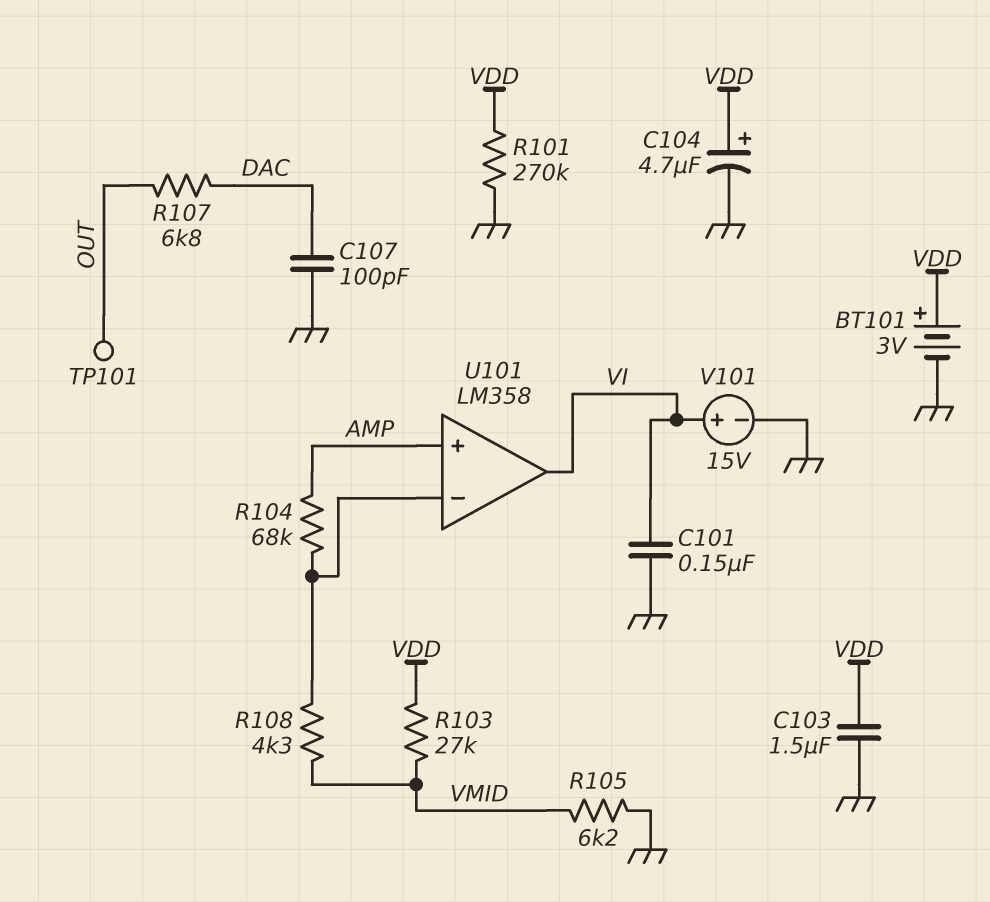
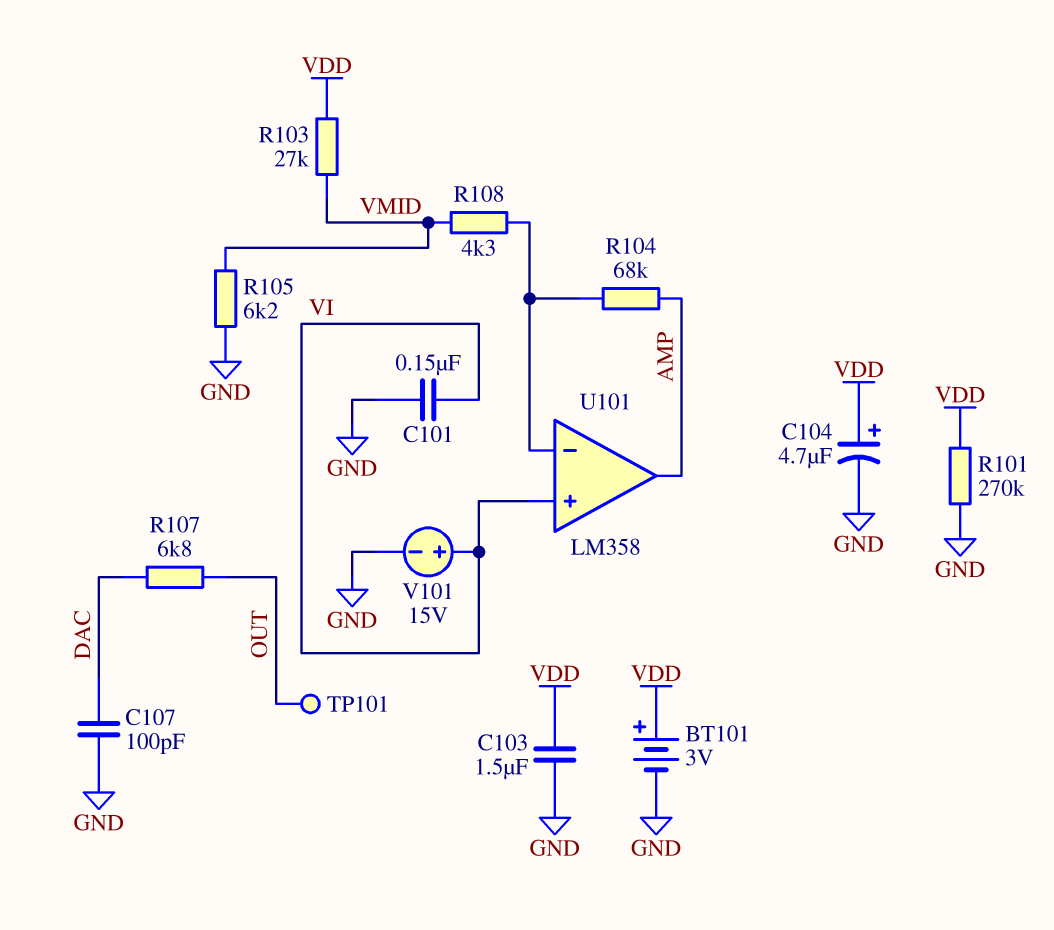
U101 pin in+: AMP -> VI
U101 pin out: VI -> AMP

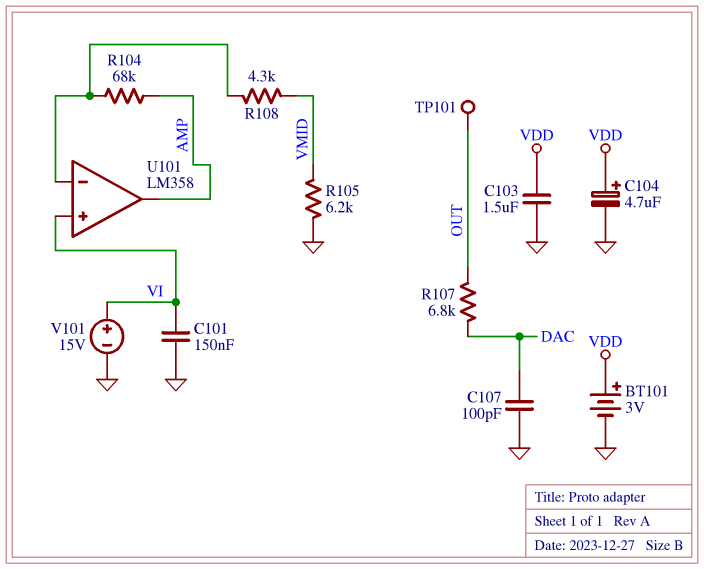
R101: 270k (GND, VDD) -> none
R103: 27k (VDD, VMID) -> none

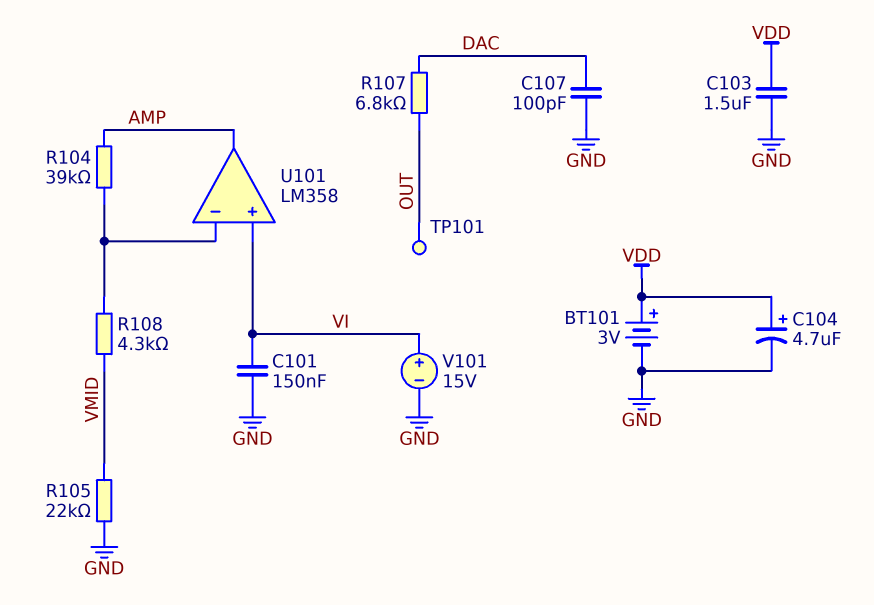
R104: 68k (AMP, U101/in-) -> 39k (AMP, U101/in-)
R105: 6.2k (GND, VMID) -> 22k (GND, VMID)

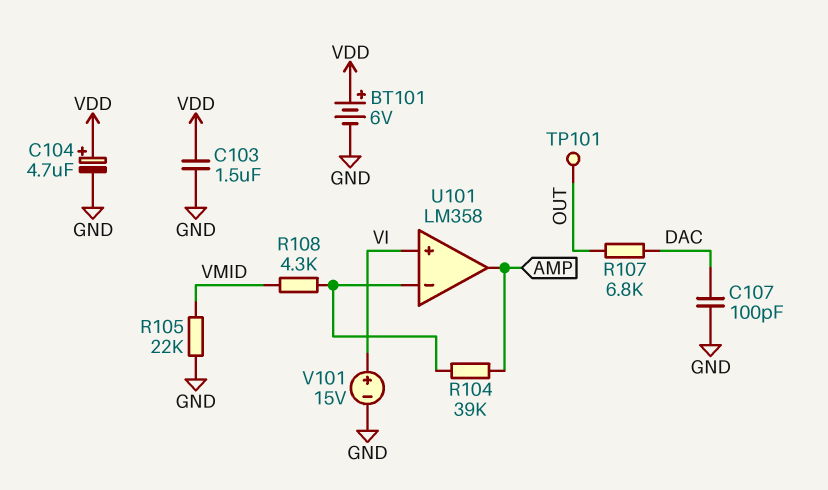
BT101: 3V (plus VDD, minus GND) -> 6V (plus VDD, minus GND)
C101: 150nF (GND, VI) -> none

